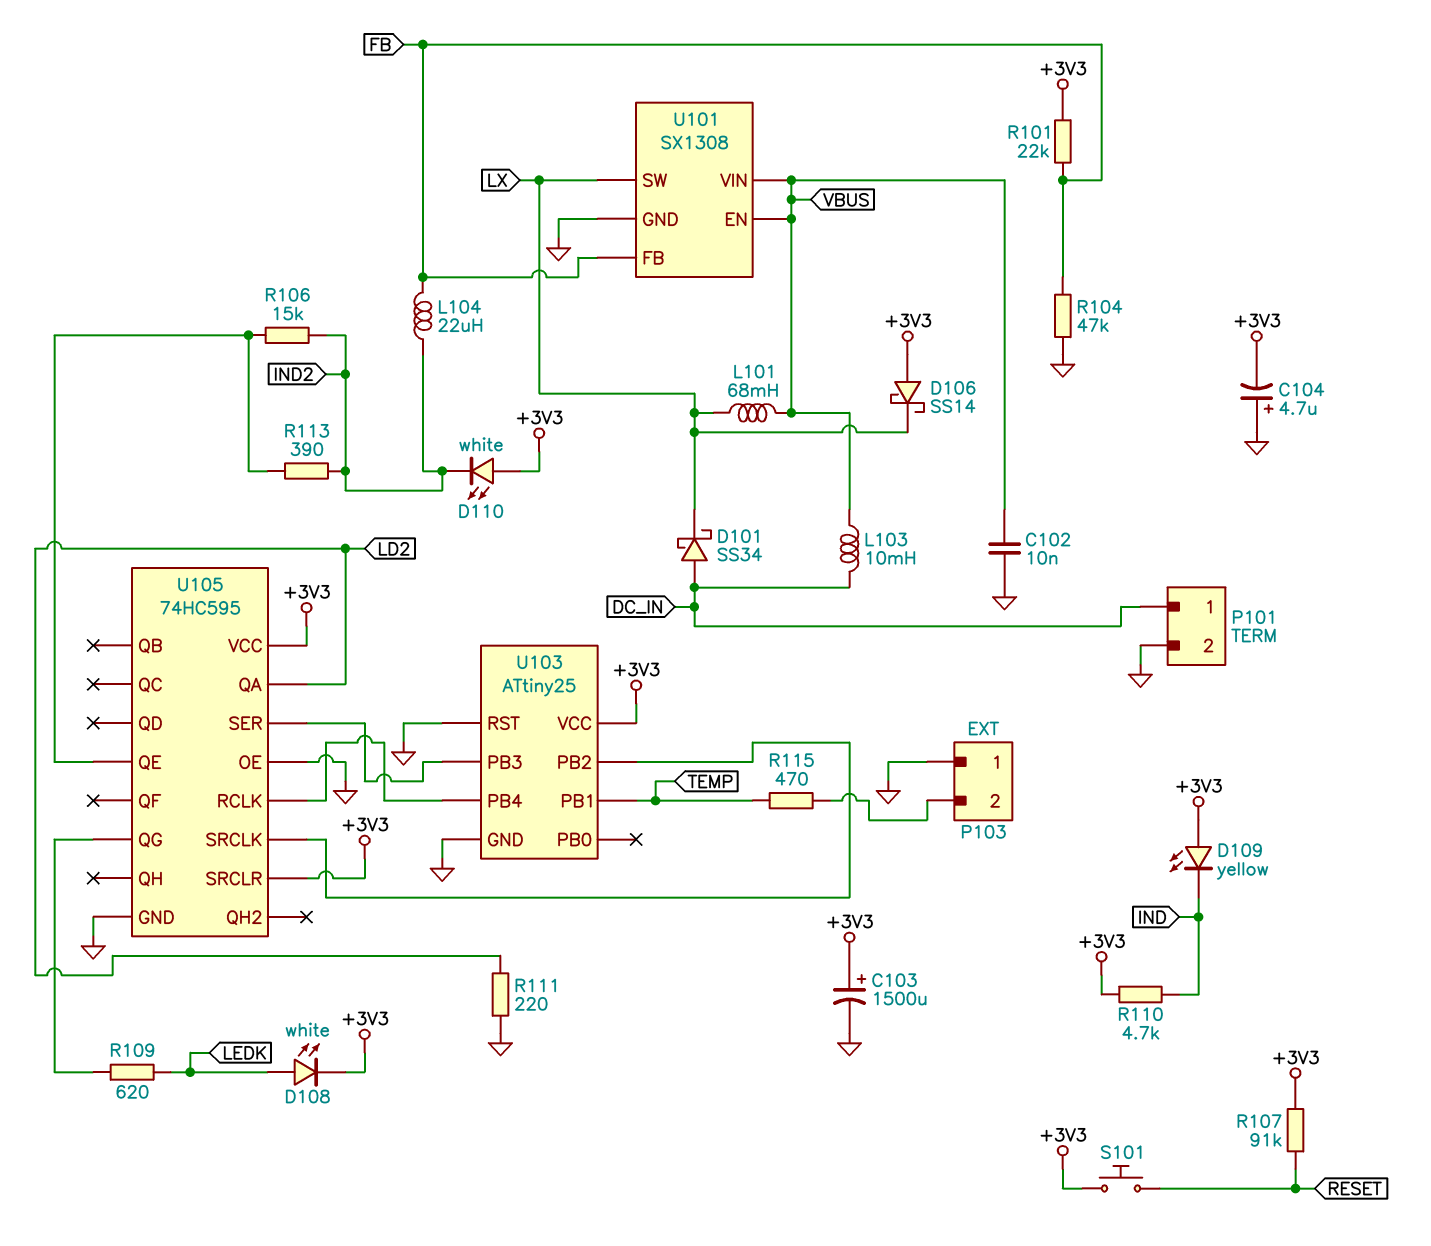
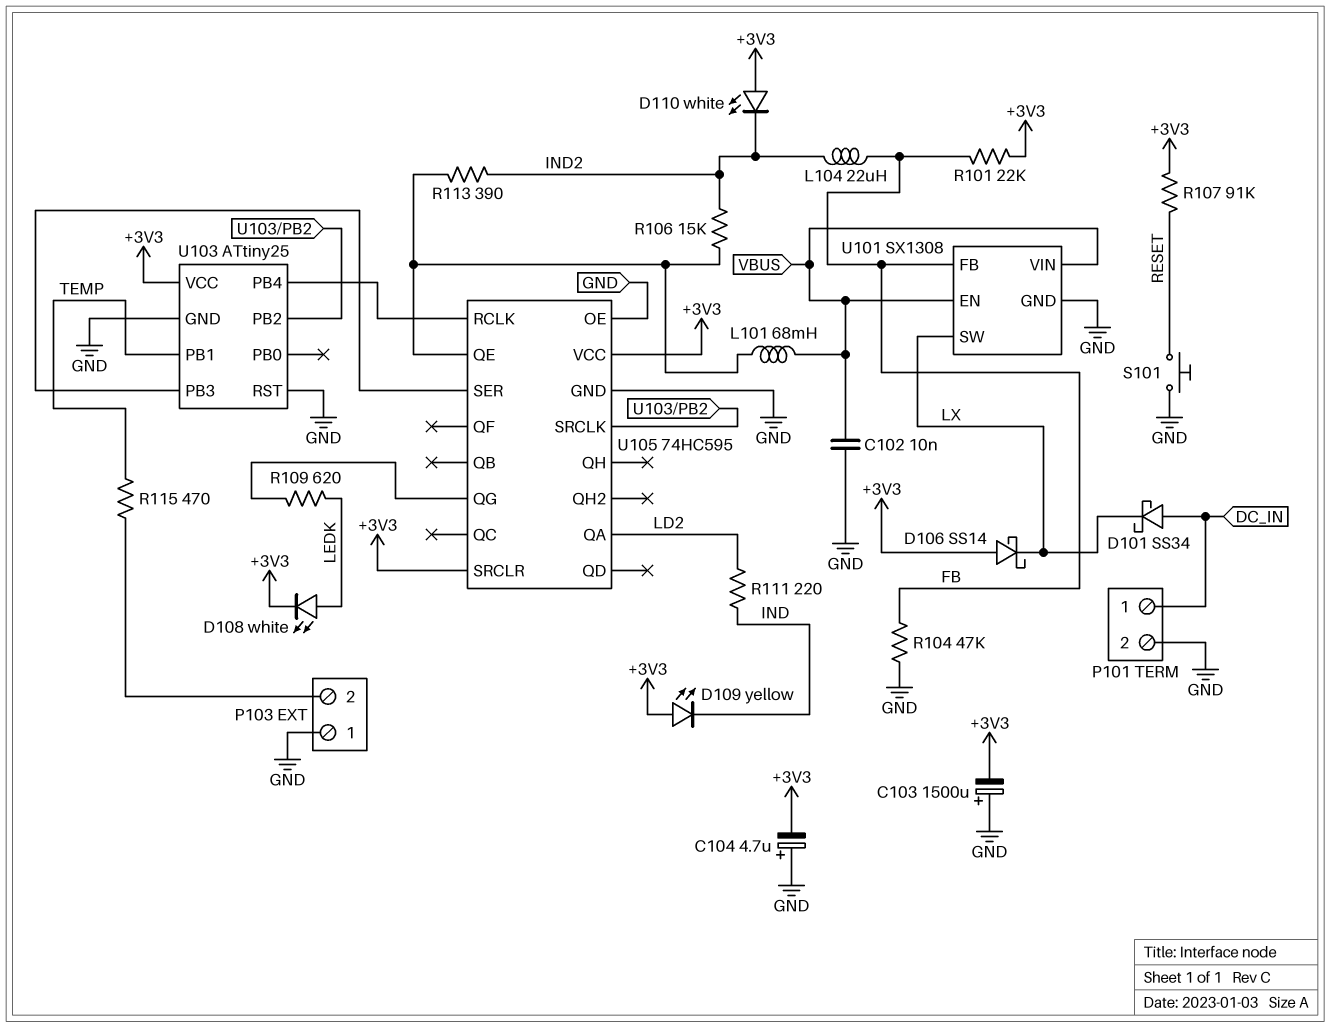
C103: 1500uF (plus +3V3, minus GND) -> 1500uF (plus GND, minus +3V3)
L101: 68mH (LX, VBUS) -> 68mH (U105/QE, VBUS)
L103: 10mH (DC_IN, VBUS) -> none
R110: 4.7k (+3V3, IND) -> none
R111: 220 (GND, LD2) -> 220 (IND, LD2)
S101: button (+3V3, RESET) -> button (GND, RESET)

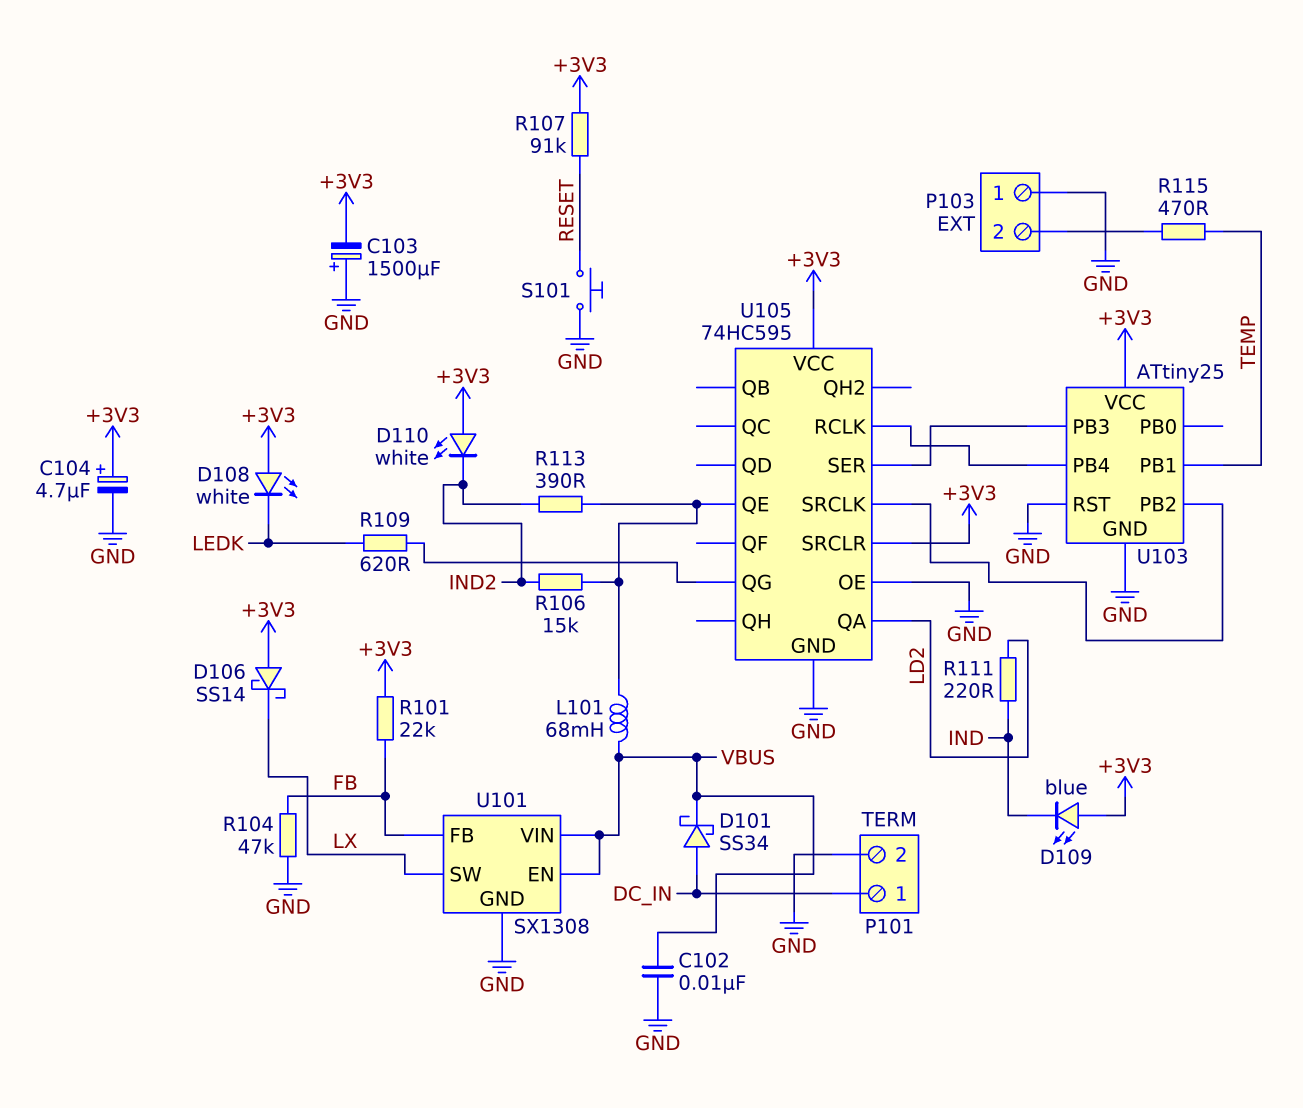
C104: 4.7uF (plus GND, minus +3V3) -> 4.7uF (plus +3V3, minus GND)
D101: schottky SS34 (A DC_IN, K LX) -> schottky SS34 (A DC_IN, K VBUS)
D108: LED white (A LEDK, K +3V3) -> LED white (A +3V3, K LEDK)
D109: LED yellow (A +3V3, K IND) -> LED blue (A +3V3, K IND)
L104: 22uH (FB, IND2) -> none

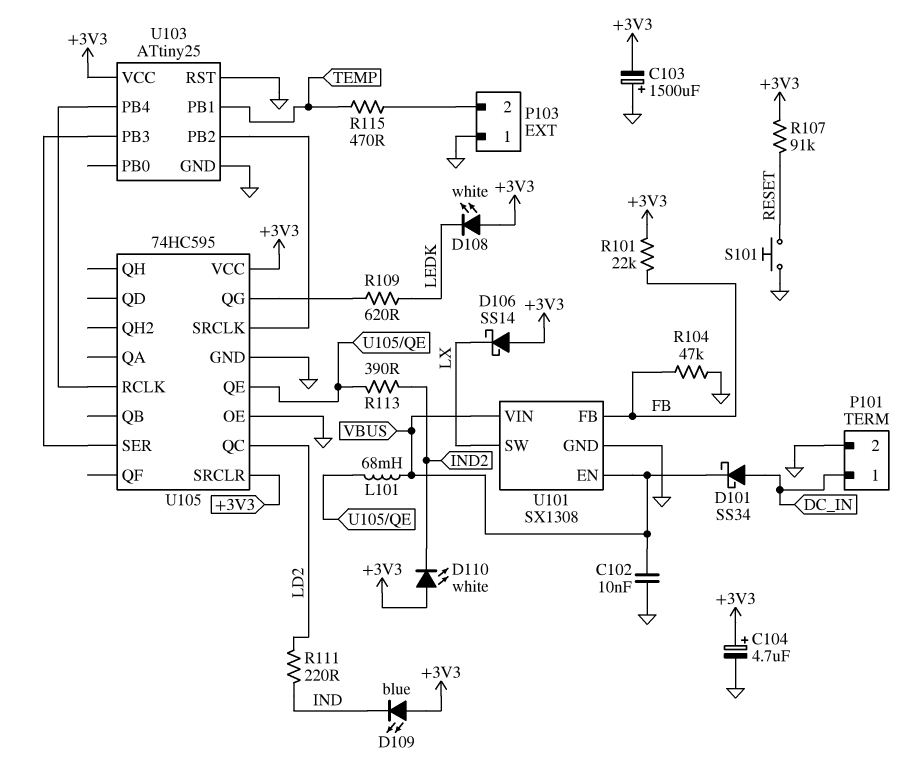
R106: 15k (IND2, U105/QE) -> none
U105 pin QA: LD2 -> none
U105 pin QC: none -> LD2

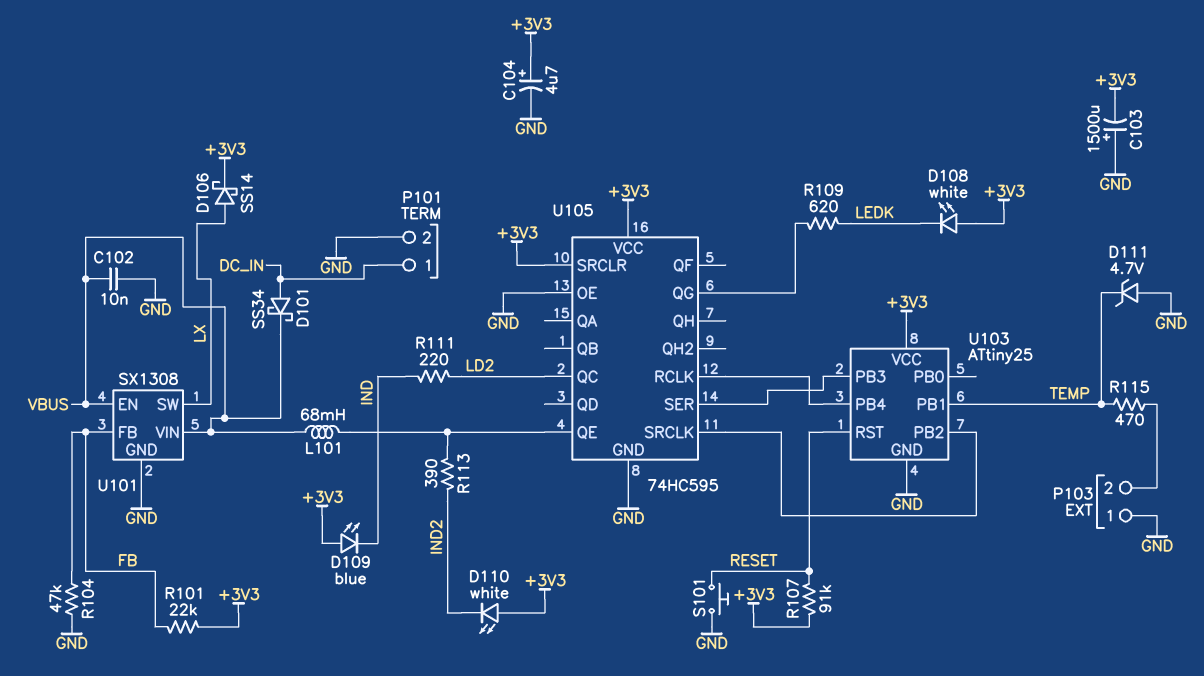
D106: schottky SS14 (A +3V3, K LX) -> schottky SS14 (A LX, K +3V3)
D111: none -> zener 4.7V (A GND, K TEMP)
U103 pin RST: GND -> RESET

